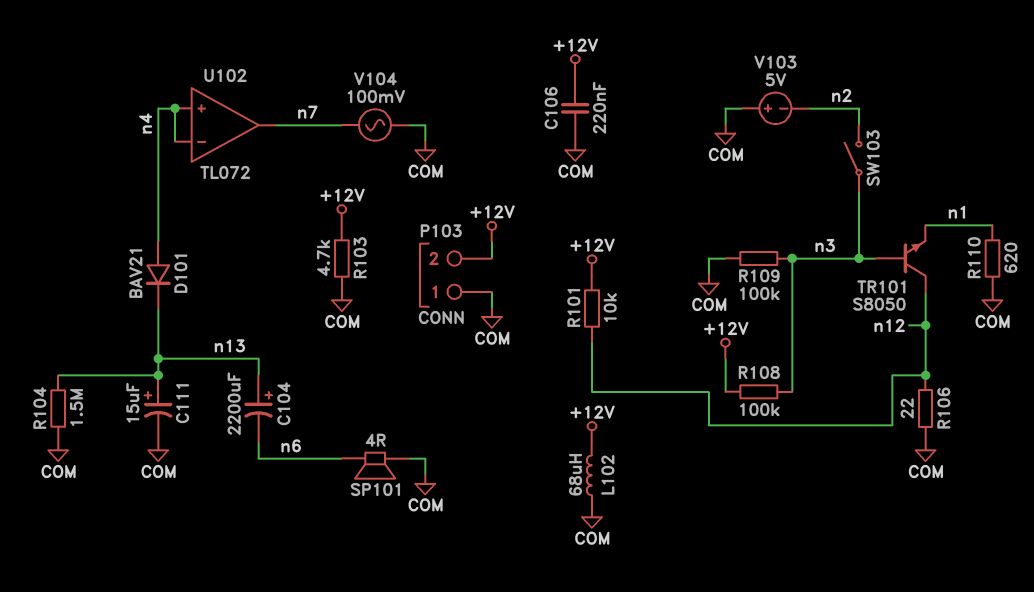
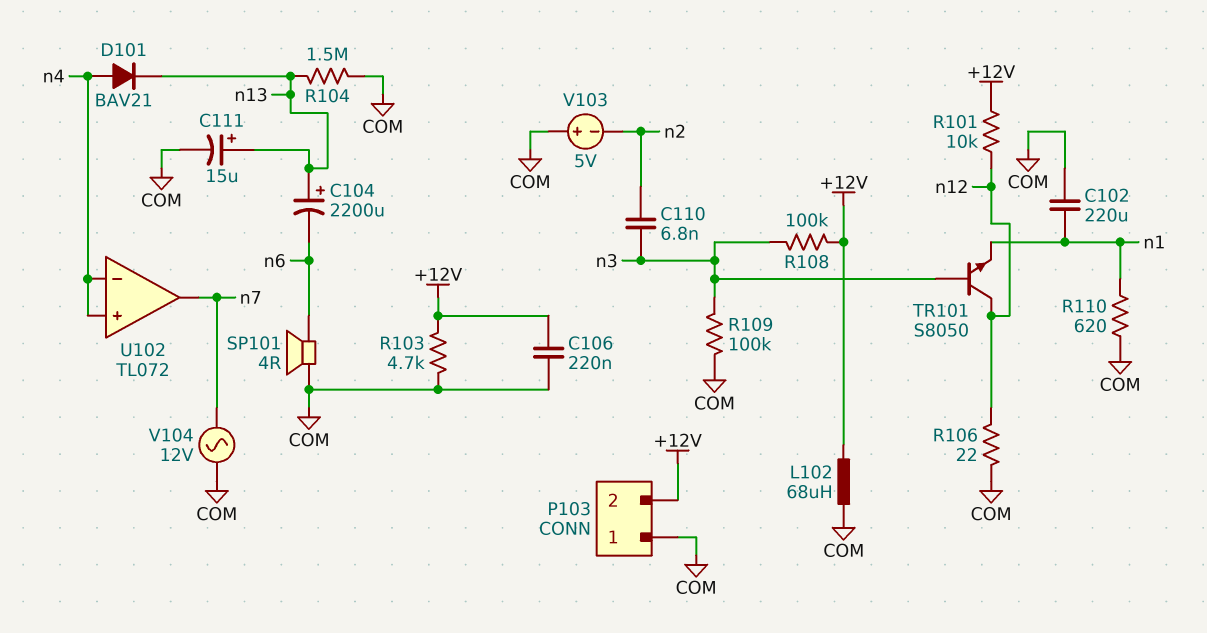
C102: none -> 220uF (COM, n1)
C110: none -> 6.8nF (n2, n3)
SW103: switch (n2, n3) -> none
V104: AC 100mV (COM, n7) -> AC 12V (COM, n7)

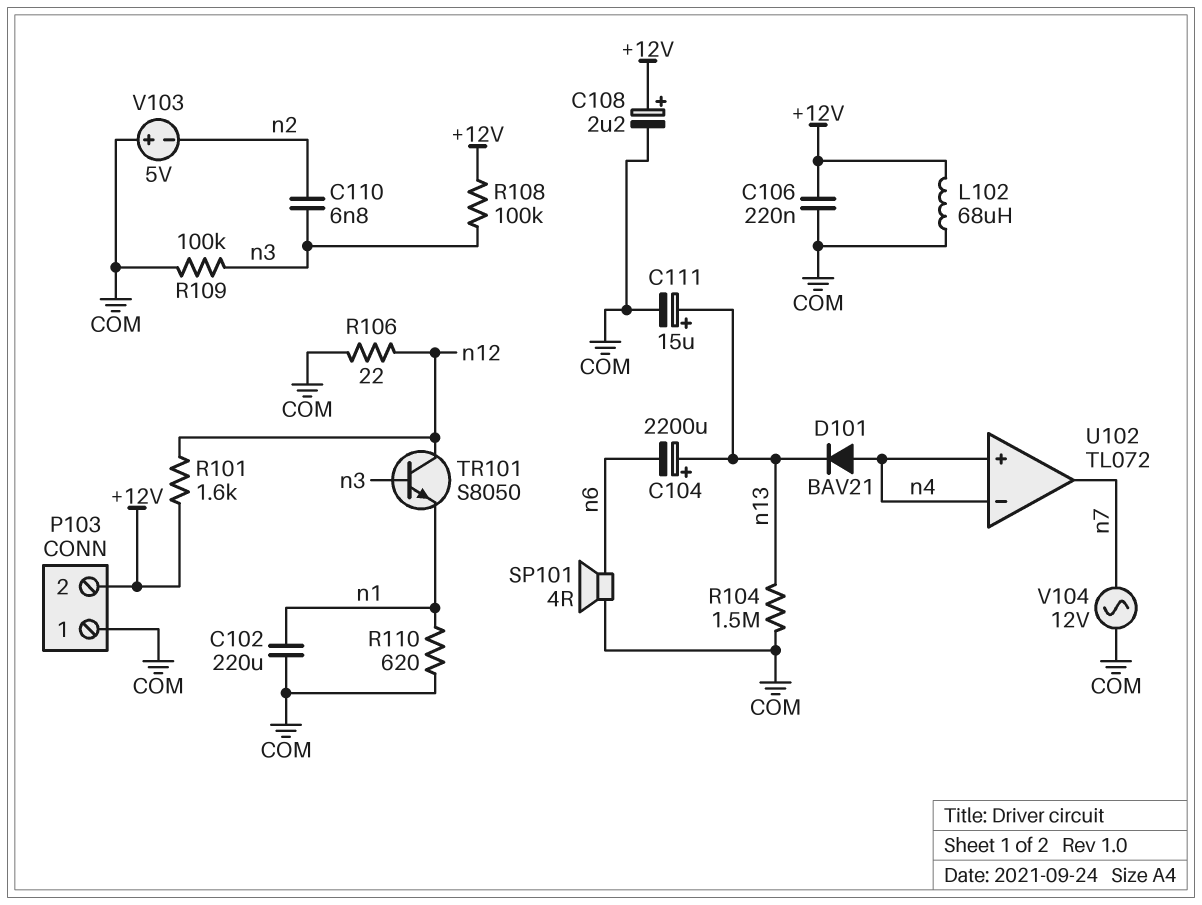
C108: none -> 2.2uF (plus +12V, minus COM)
R101: 10k (+12V, n12) -> 1.6k (+12V, n12)
R103: 4.7k (+12V, COM) -> none

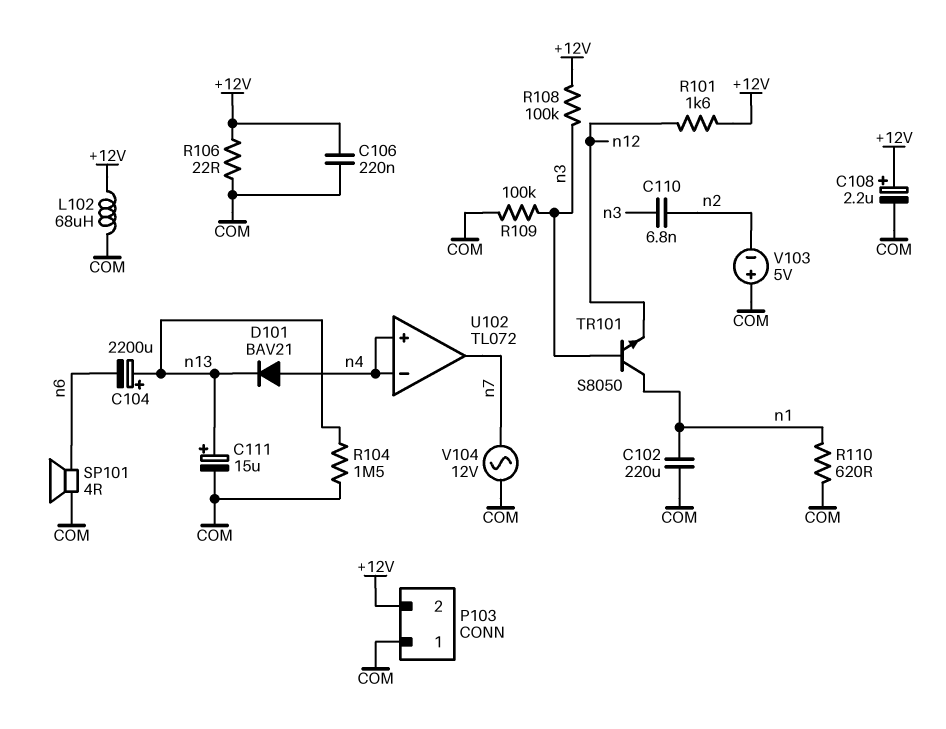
R106: 22 (COM, n12) -> 22 (+12V, COM)
TR101: NPN S8050 (B n3, C n12, E n1) -> NPN S8050 (B n3, C n1, E n12)

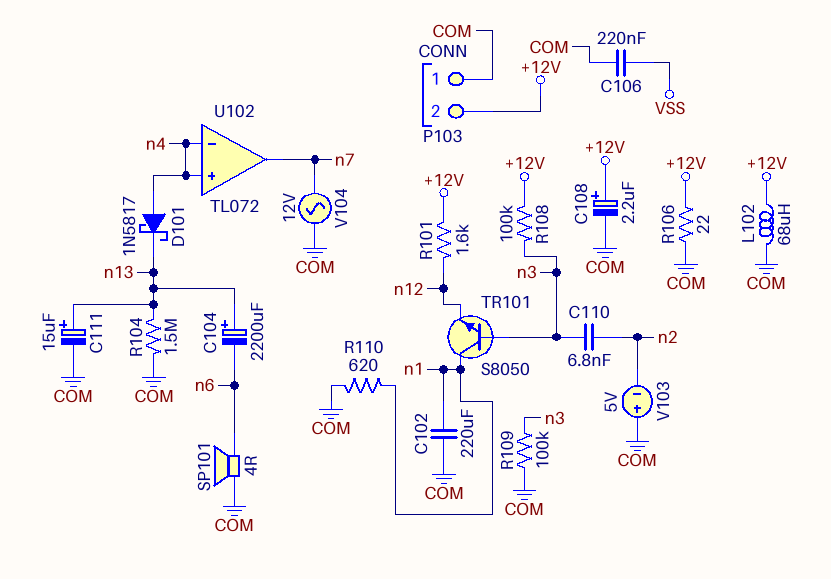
C106: 220nF (+12V, COM) -> 220nF (COM, VSS)
D101: diode BAV21 (A n4, K n13) -> schottky 1N5817 (A n4, K n13)

